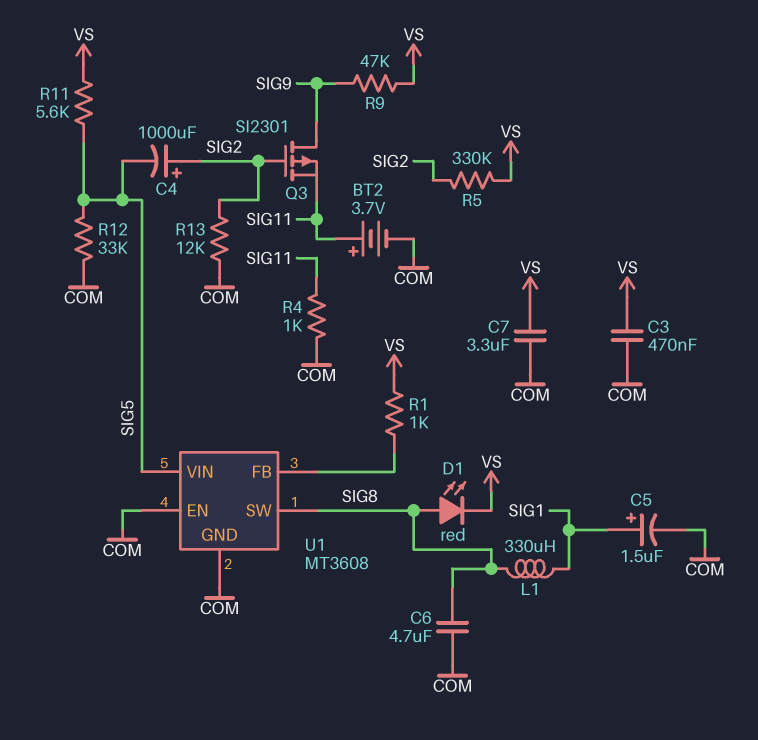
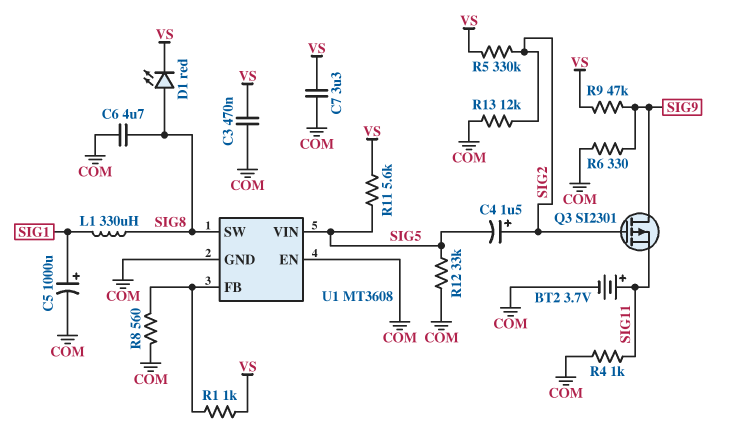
C4: 1000uF (plus SIG2, minus SIG5) -> 1.5uF (plus SIG2, minus SIG5)
C5: 1.5uF (plus SIG1, minus COM) -> 1000uF (plus SIG1, minus COM)
R6: none -> 330 (COM, SIG9)
R8: none -> 560 (COM, U1/FB)

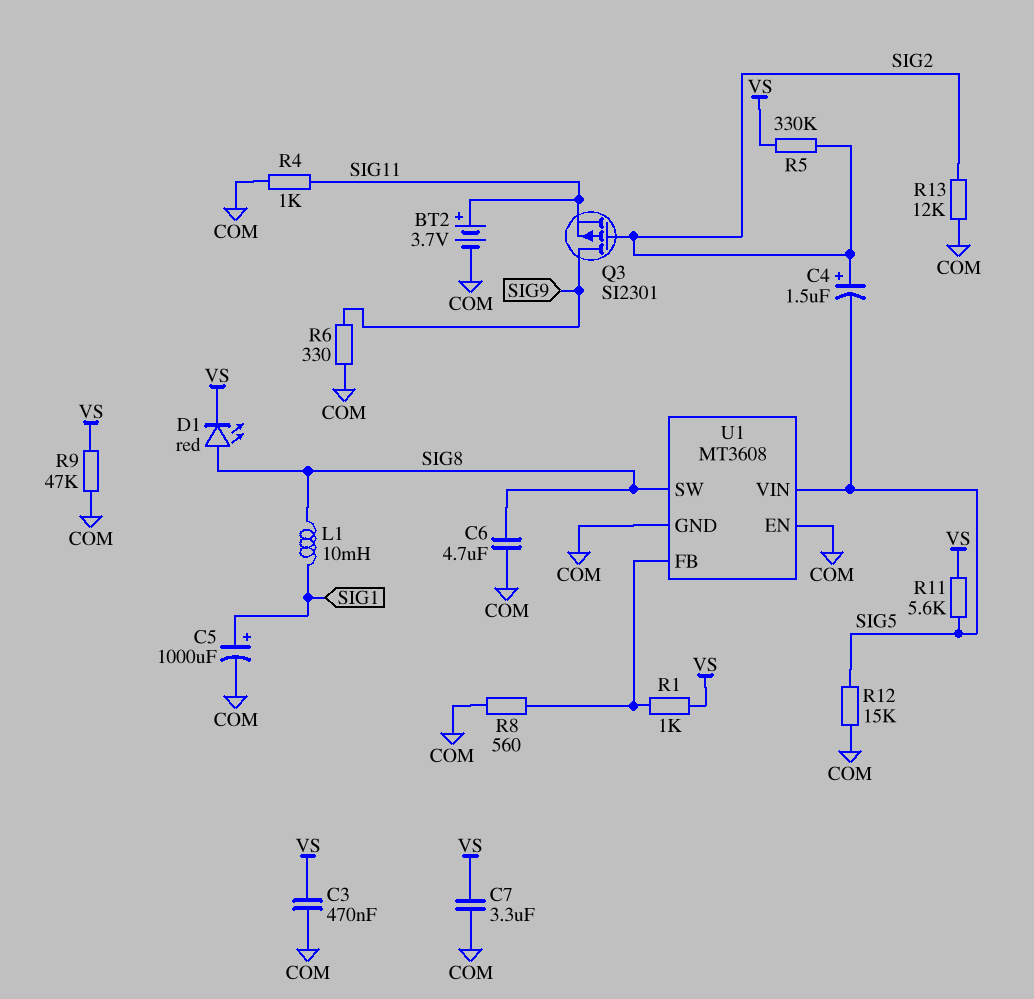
L1: 330uH (SIG1, SIG8) -> 10mH (SIG1, SIG8)
R9: 47k (SIG9, VS) -> 47k (COM, VS)
R12: 33k (COM, SIG5) -> 15k (COM, SIG5)

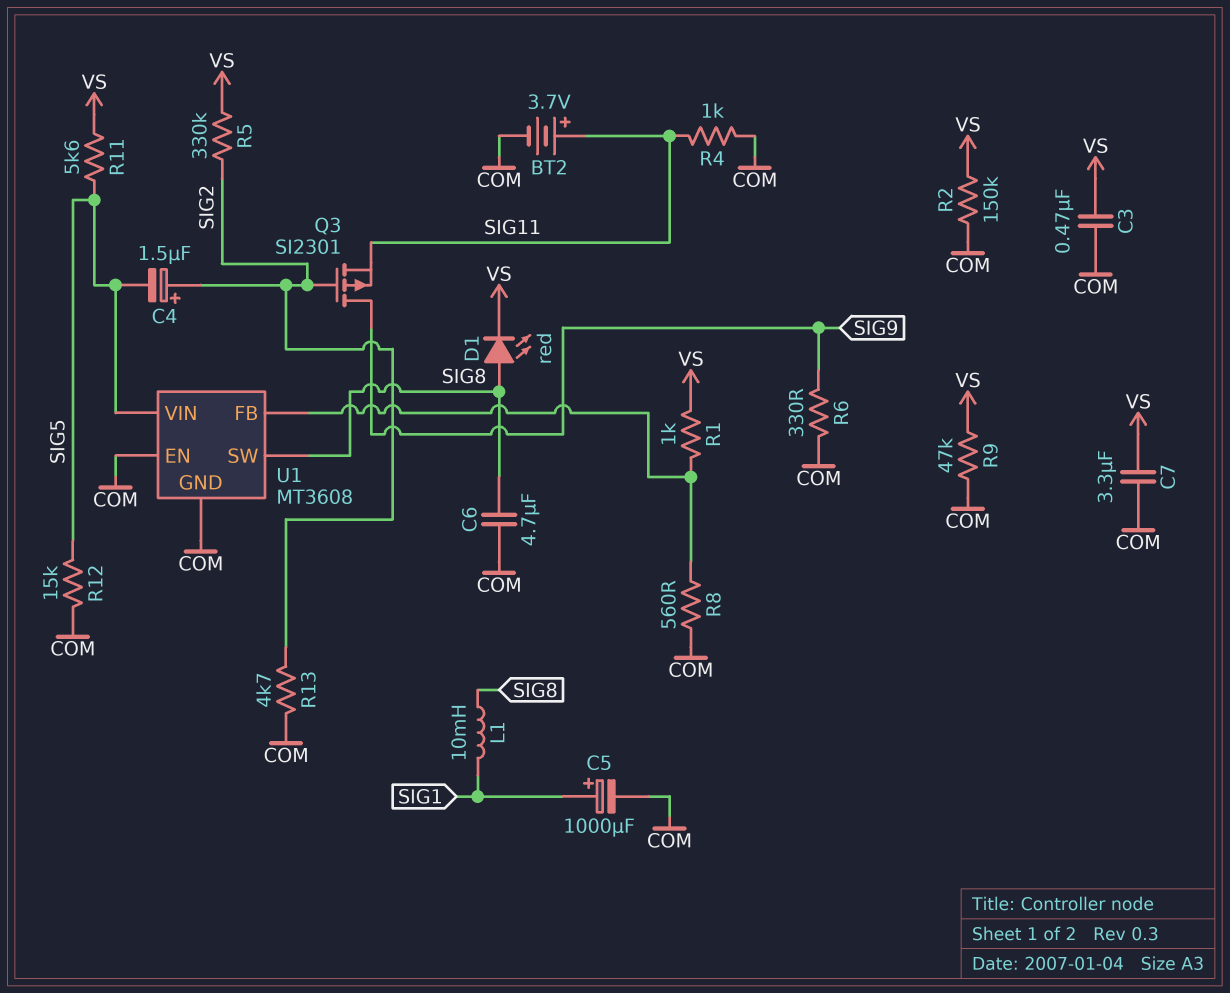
R2: none -> 150k (COM, VS)
R13: 12k (COM, SIG2) -> 4.7k (COM, SIG2)

